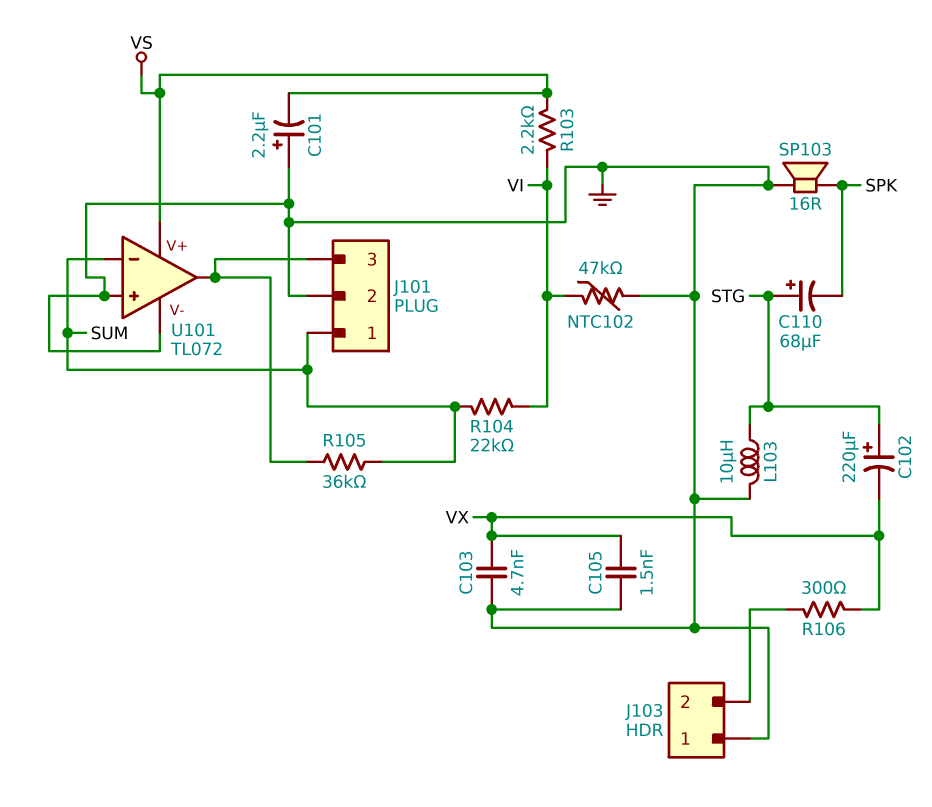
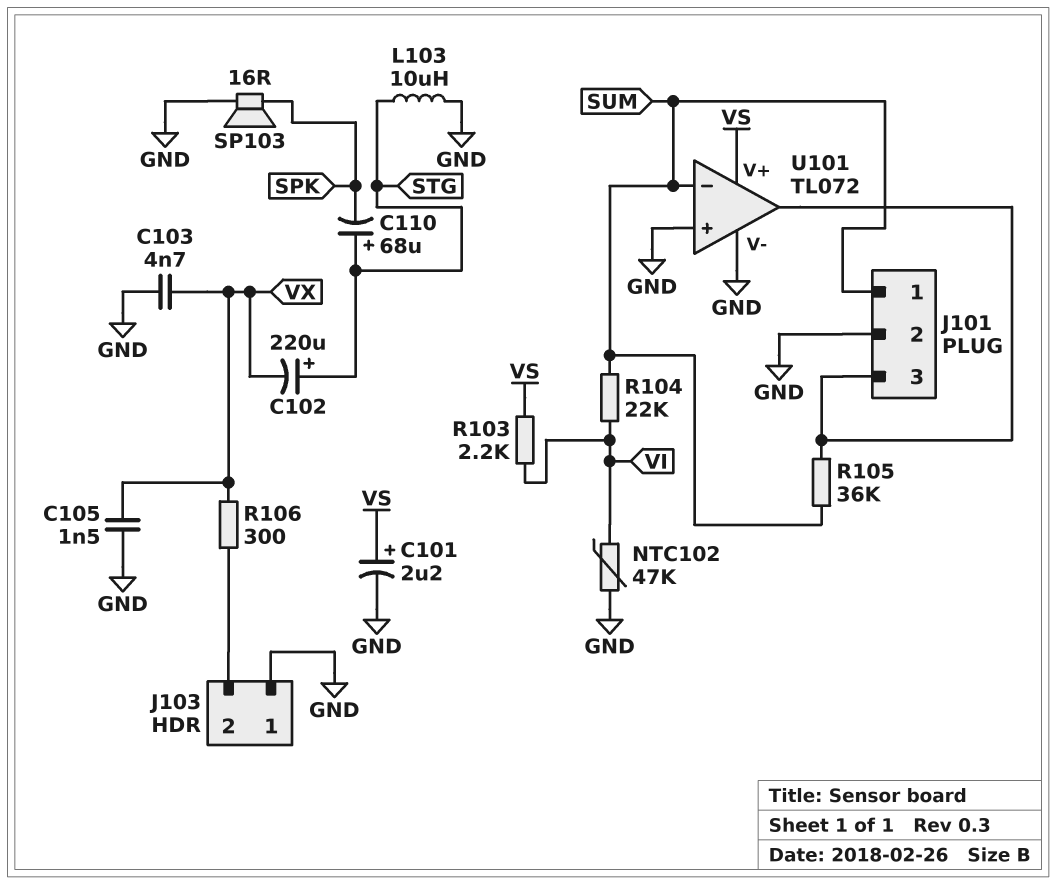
C101: 2.2uF (plus GND, minus VS) -> 2.2uF (plus VS, minus GND)

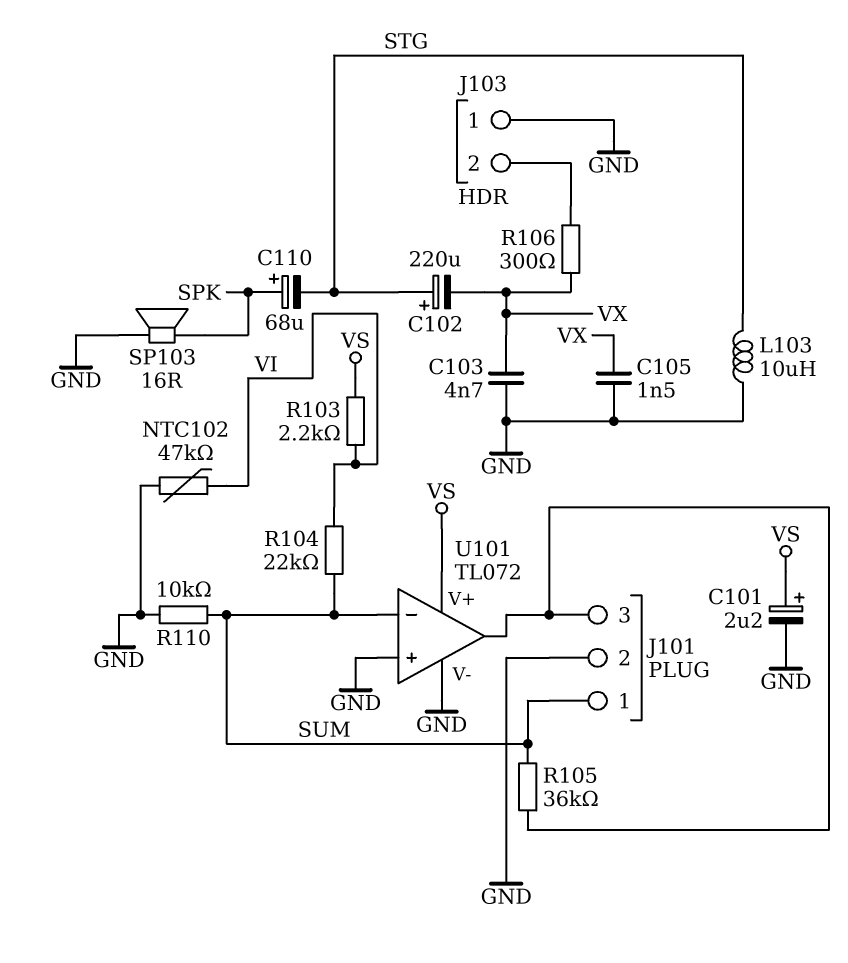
C110: 68uF (plus STG, minus SPK) -> 68uF (plus SPK, minus STG)
R110: none -> 10k (GND, SUM)

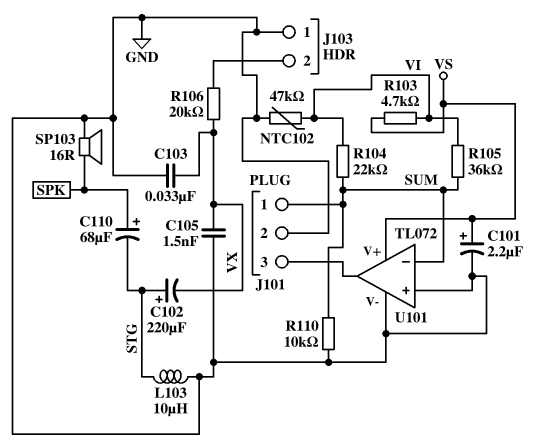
C103: 4.7nF (GND, VX) -> 33nF (GND, VX)
R103: 2.2k (VI, VS) -> 4.7k (VI, VS)
R105: 36k (J101/3, SUM) -> 36k (SUM, VI)
R106: 300 (J103/2, VX) -> 20k (J103/2, VX)

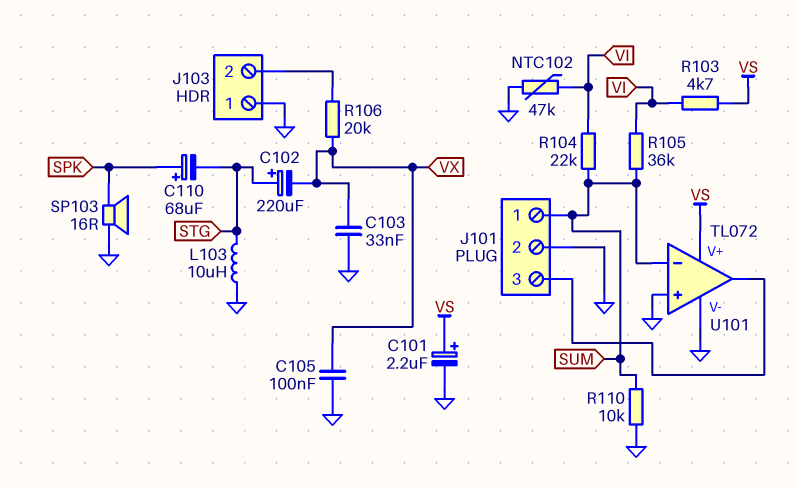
C105: 1.5nF (GND, VX) -> 100nF (GND, VX)

